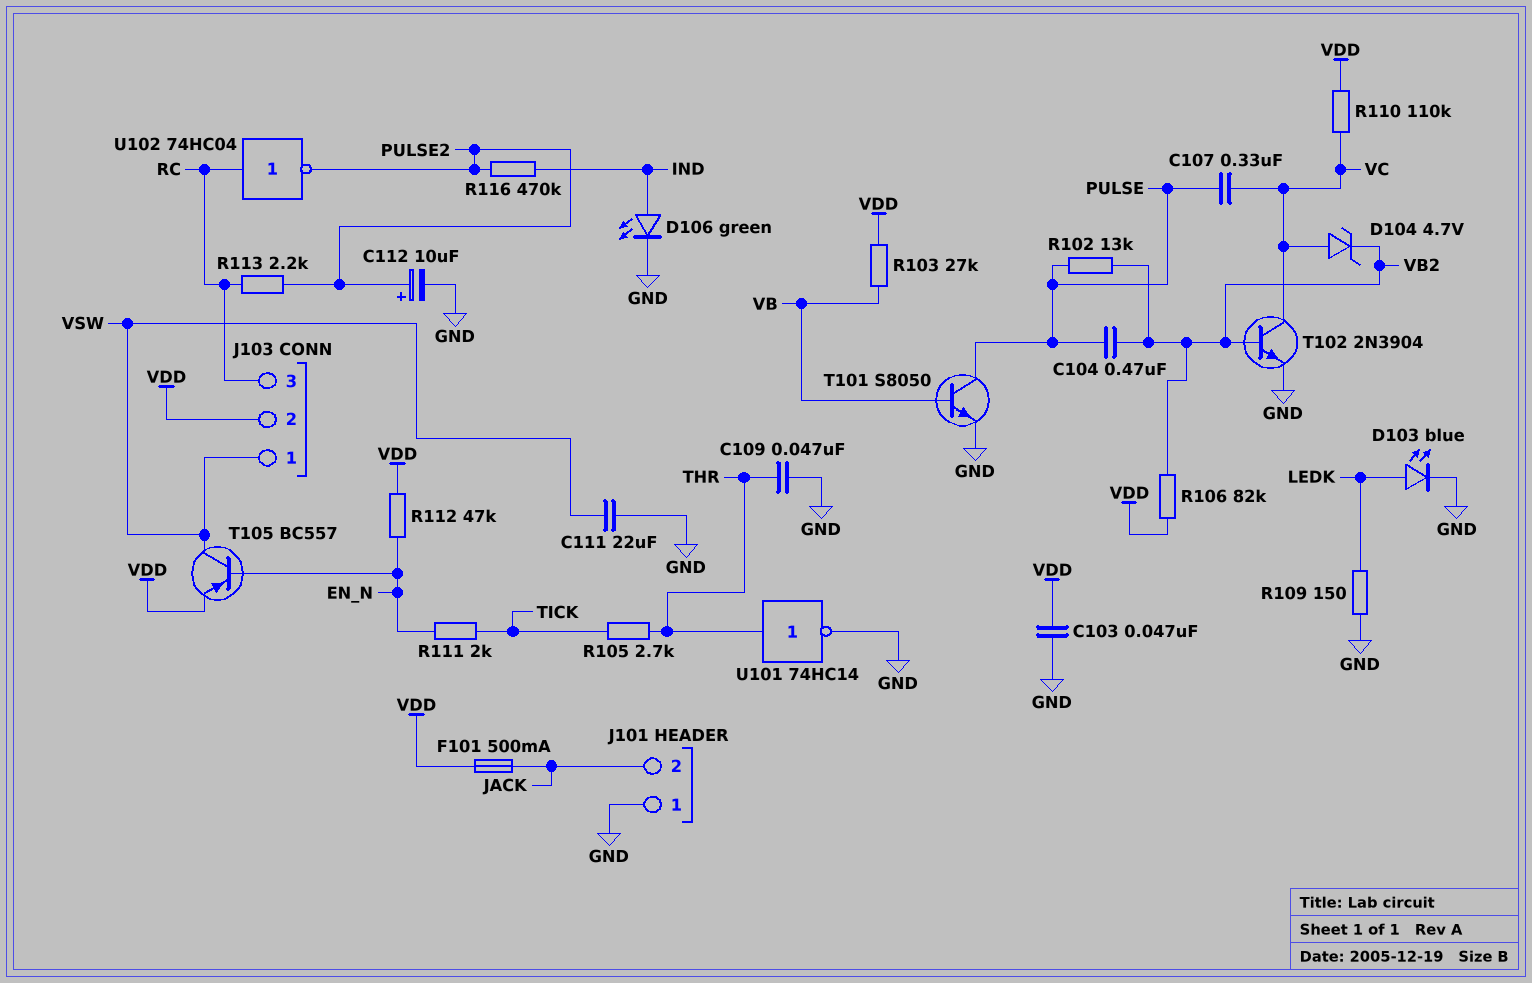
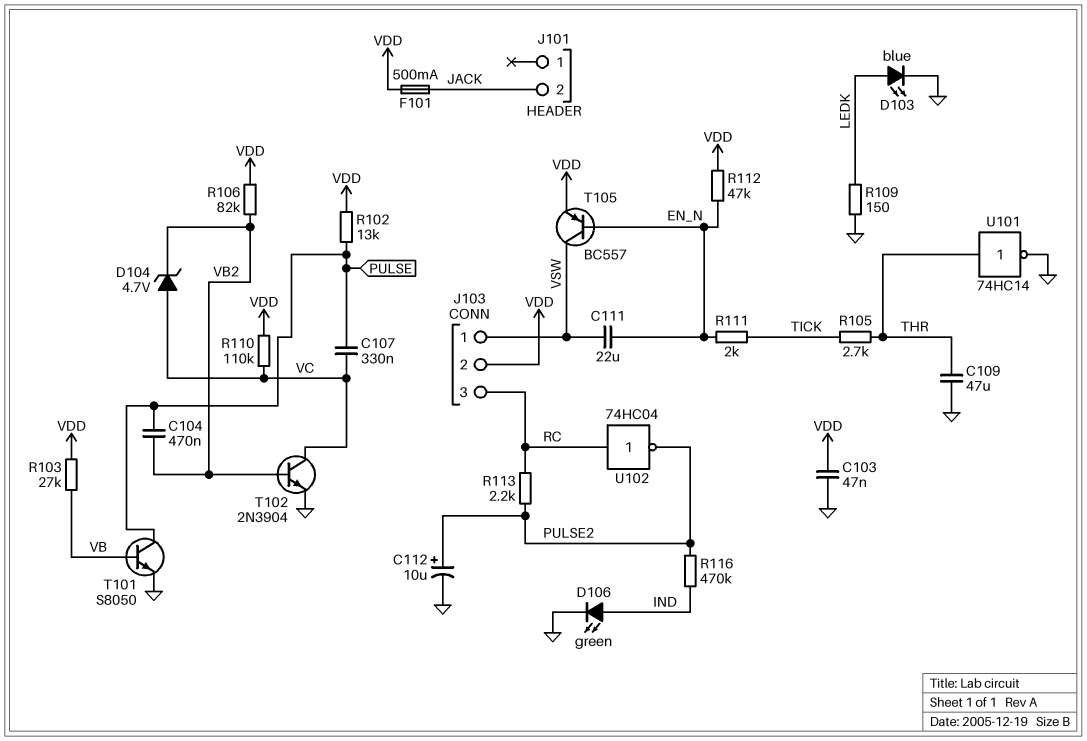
C109: 47nF (GND, THR) -> 47uF (GND, THR)
C111: 22uF (GND, VSW) -> 22uF (EN_N, VSW)
J101 pin 1: GND -> none
R102: 13k (PULSE, VB2) -> 13k (PULSE, VDD)

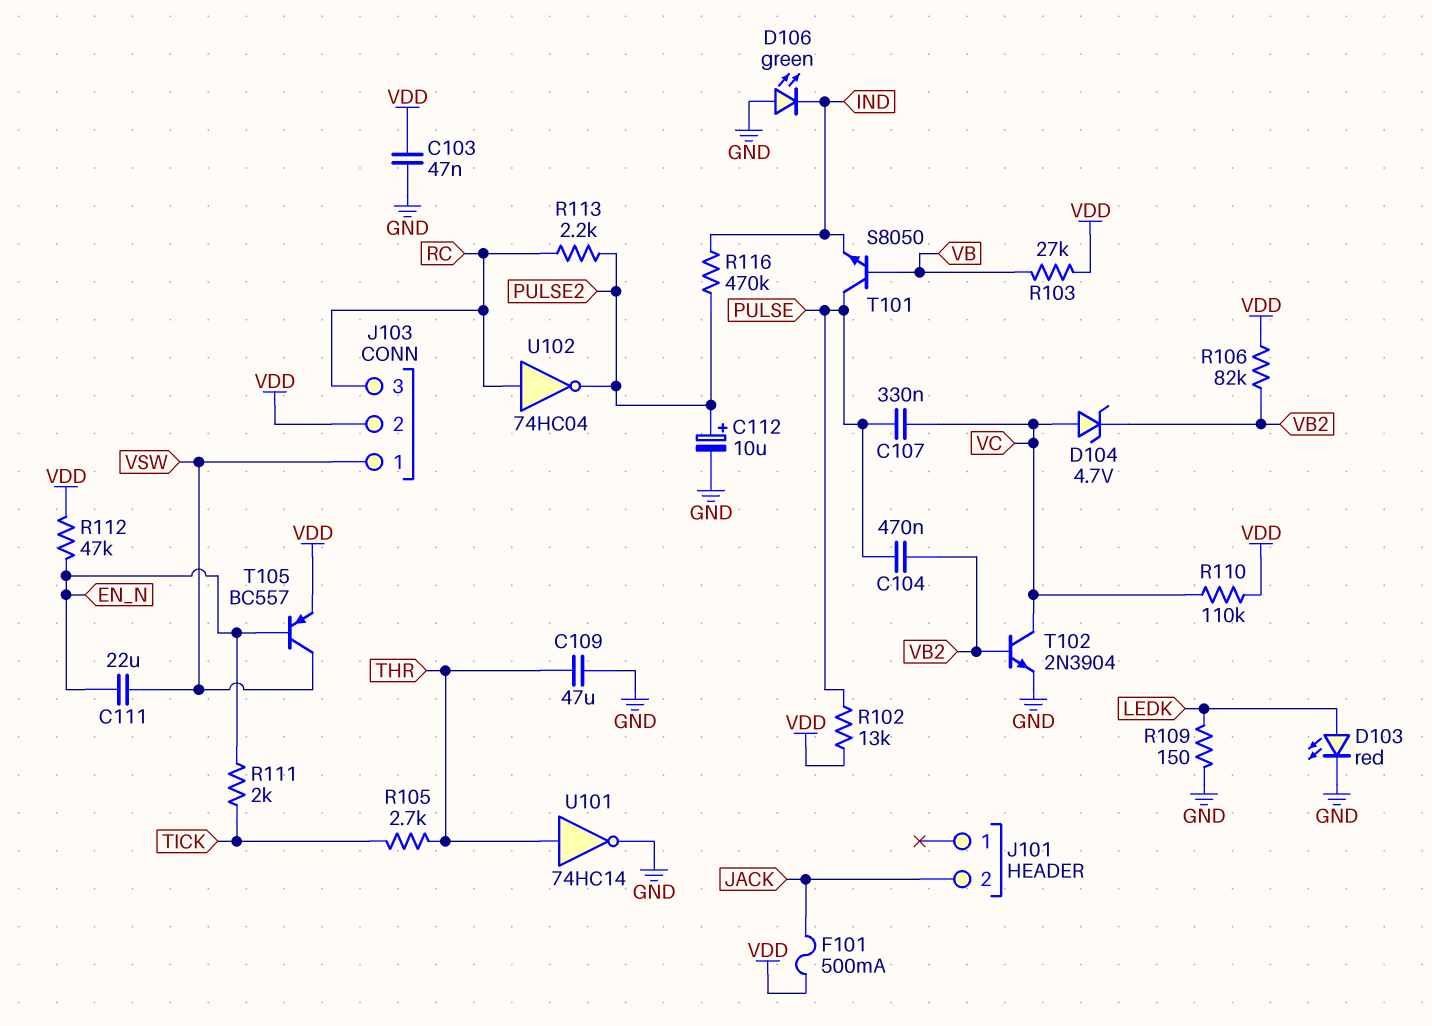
D103: LED blue (A LEDK, K GND) -> LED red (A LEDK, K GND)
D106: LED green (A IND, K GND) -> LED green (A GND, K IND)
T101: NPN S8050 (B VB, C PULSE, E GND) -> NPN S8050 (B VB, C PULSE, E IND)

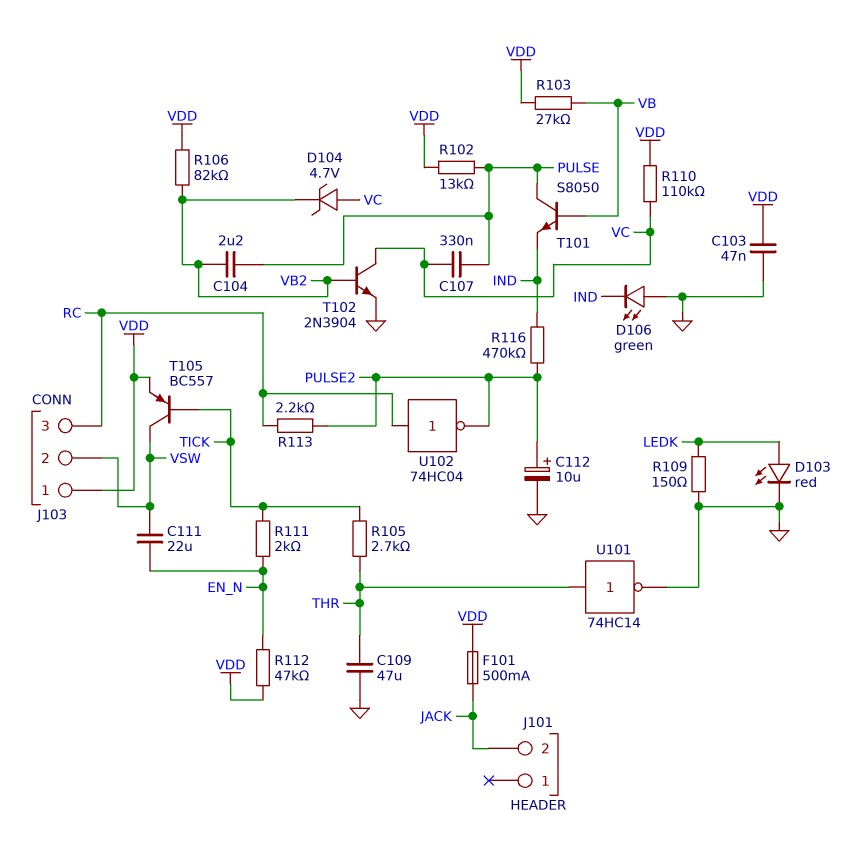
C104: 470nF (PULSE, VB2) -> 2.2uF (PULSE, VB2)
J103 pin 1: VSW -> VDD
J103 pin 2: VDD -> VSW
T105: PNP BC557 (B EN_N, C VSW, E VDD) -> PNP BC557 (B TICK, C VSW, E VDD)

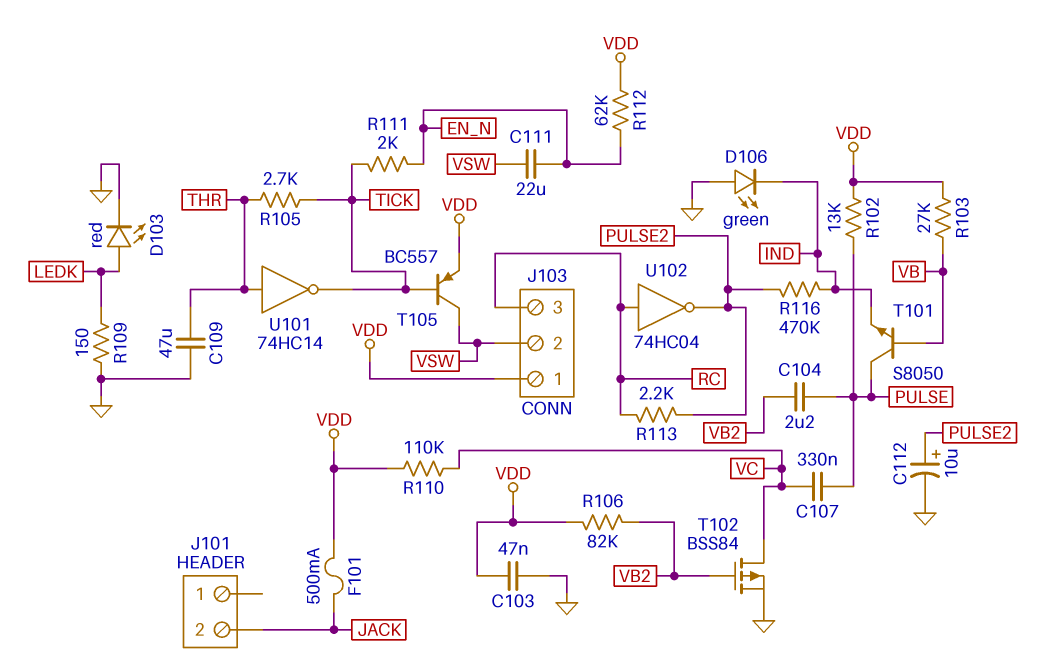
D104: zener 4.7V (A VC, K VB2) -> none
R112: 47k (EN_N, VDD) -> 62k (EN_N, VDD)
T102: NPN 2N3904 (B VB2, C VC, E GND) -> PMOS BSS84 (G VB2, D VC, S GND)
U101: NOT 74HC14 (in THR, out GND) -> NOT 74HC14 (in THR, out TICK)

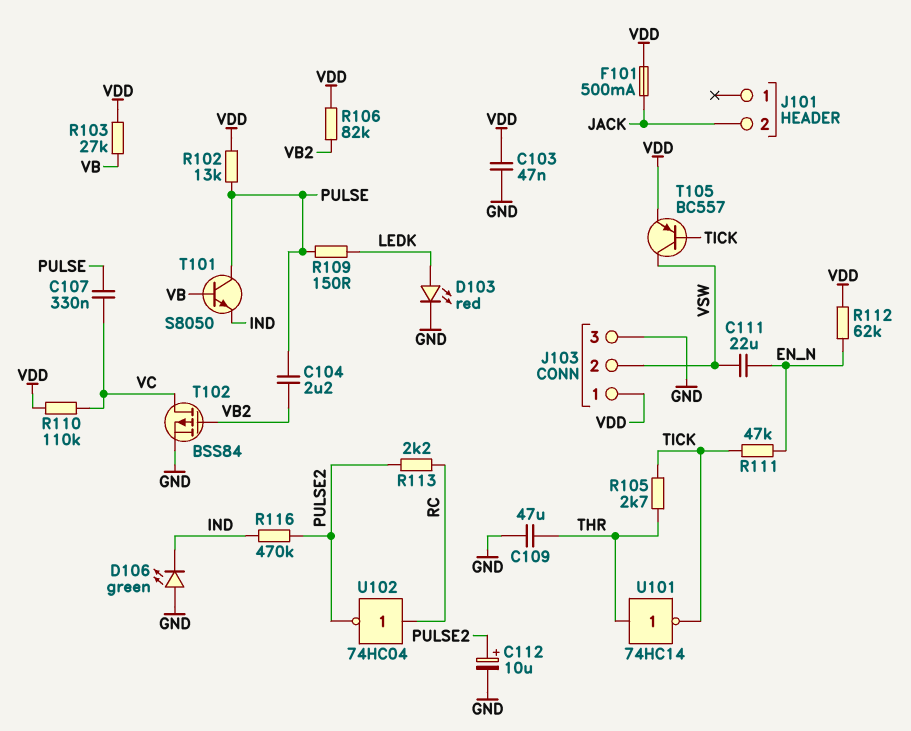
J103 pin 3: RC -> GND
R109: 150 (GND, LEDK) -> 150 (LEDK, PULSE)
R111: 2k (EN_N, TICK) -> 47k (EN_N, TICK)

